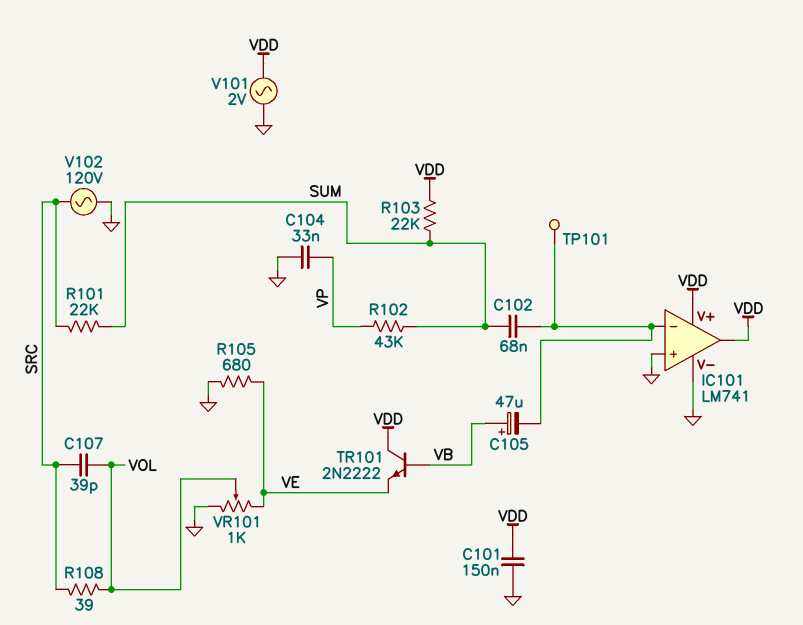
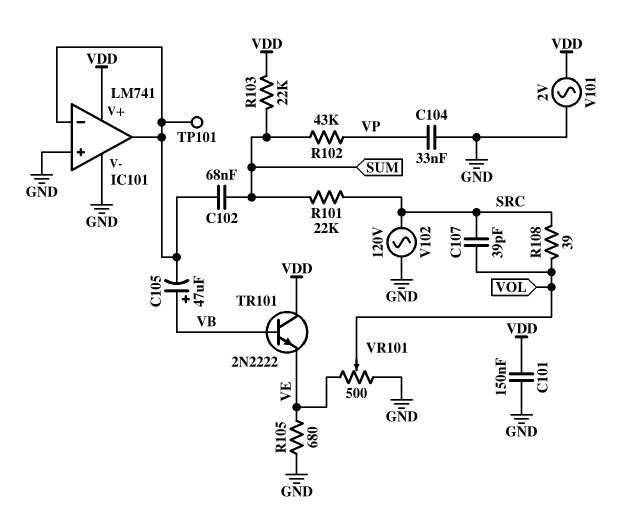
IC101 pin out: VDD -> IC101/in-
VR101: 1k (GND, VE, wiper VOL) -> 500 (GND, VE, wiper VOL)

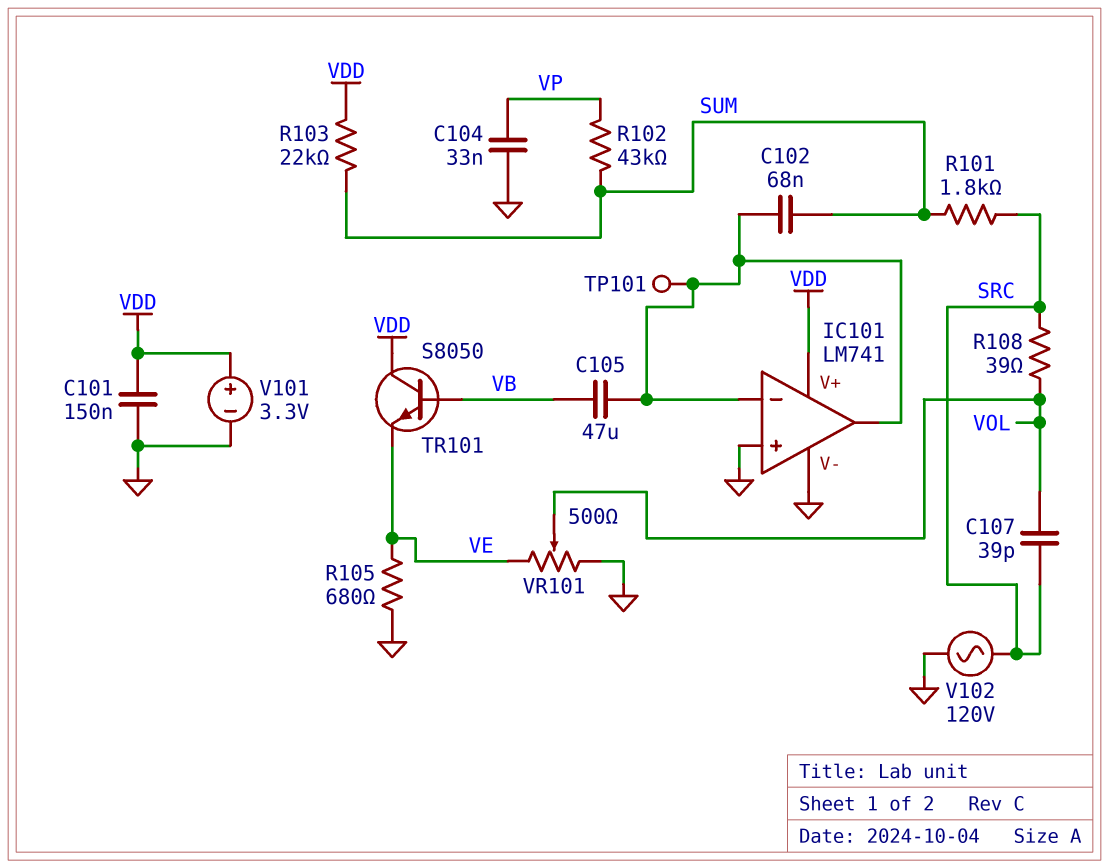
C105: 47uF (plus VB, minus IC101/in-) -> 47uF (IC101/in-, VB)
R101: 22k (SRC, SUM) -> 1.8k (SRC, SUM)
TR101: NPN 2N2222 (B VB, C VDD, E VE) -> NPN S8050 (B VB, C VDD, E VE)
V101: AC 2V (GND, VDD) -> 3.3V (plus VDD, minus GND)

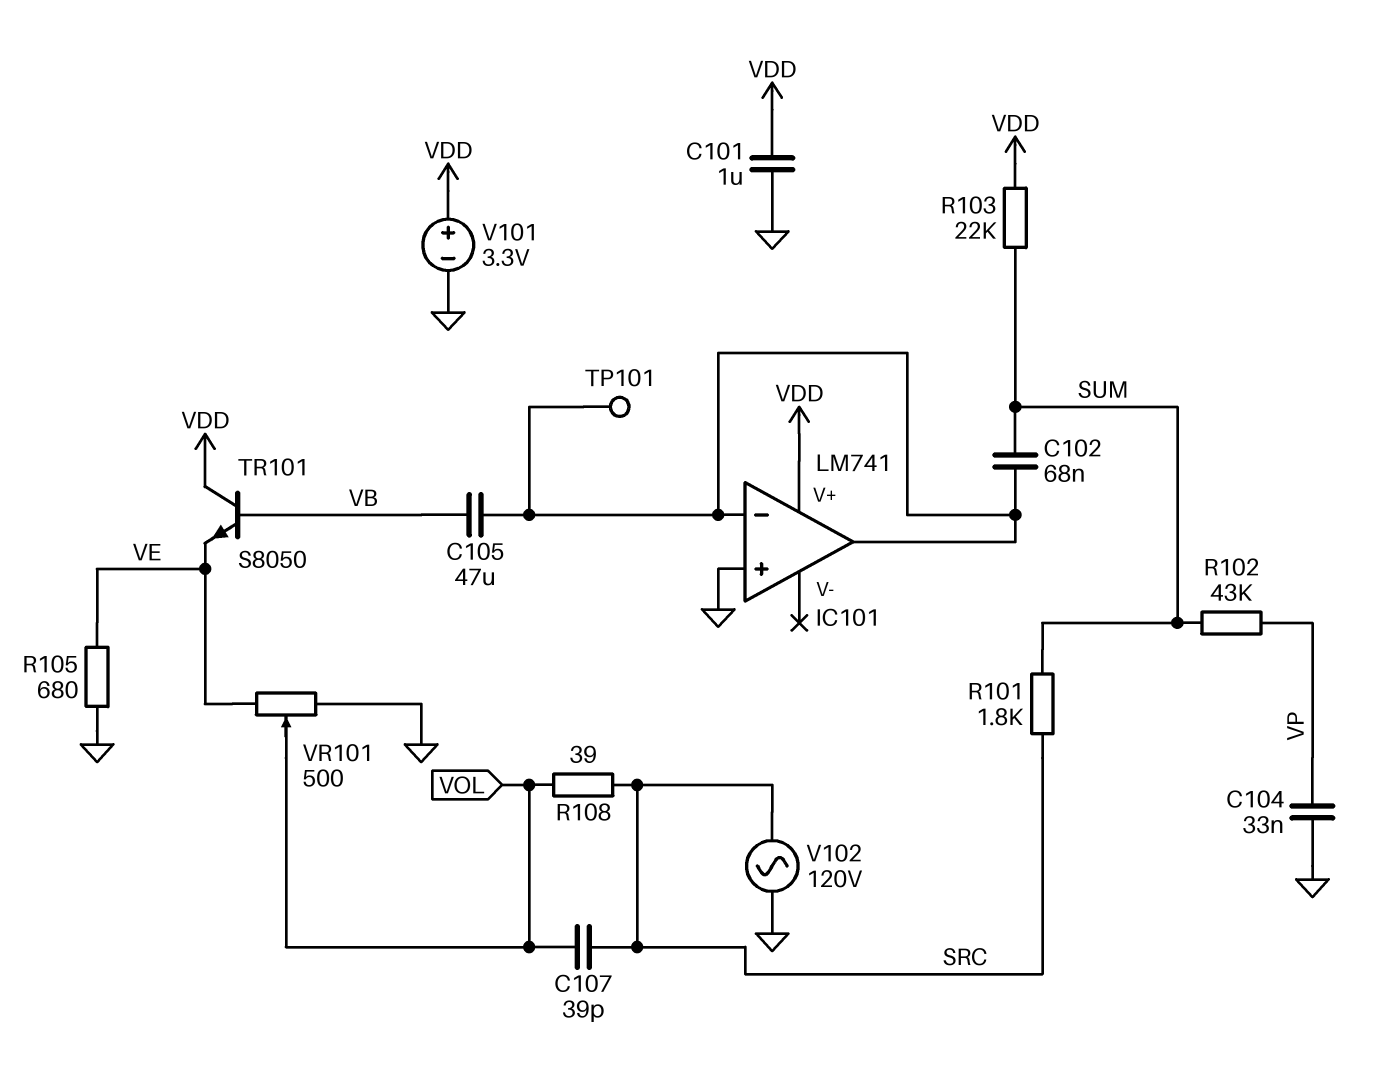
C101: 150nF (GND, VDD) -> 1uF (GND, VDD)
IC101 pin V-: GND -> none

